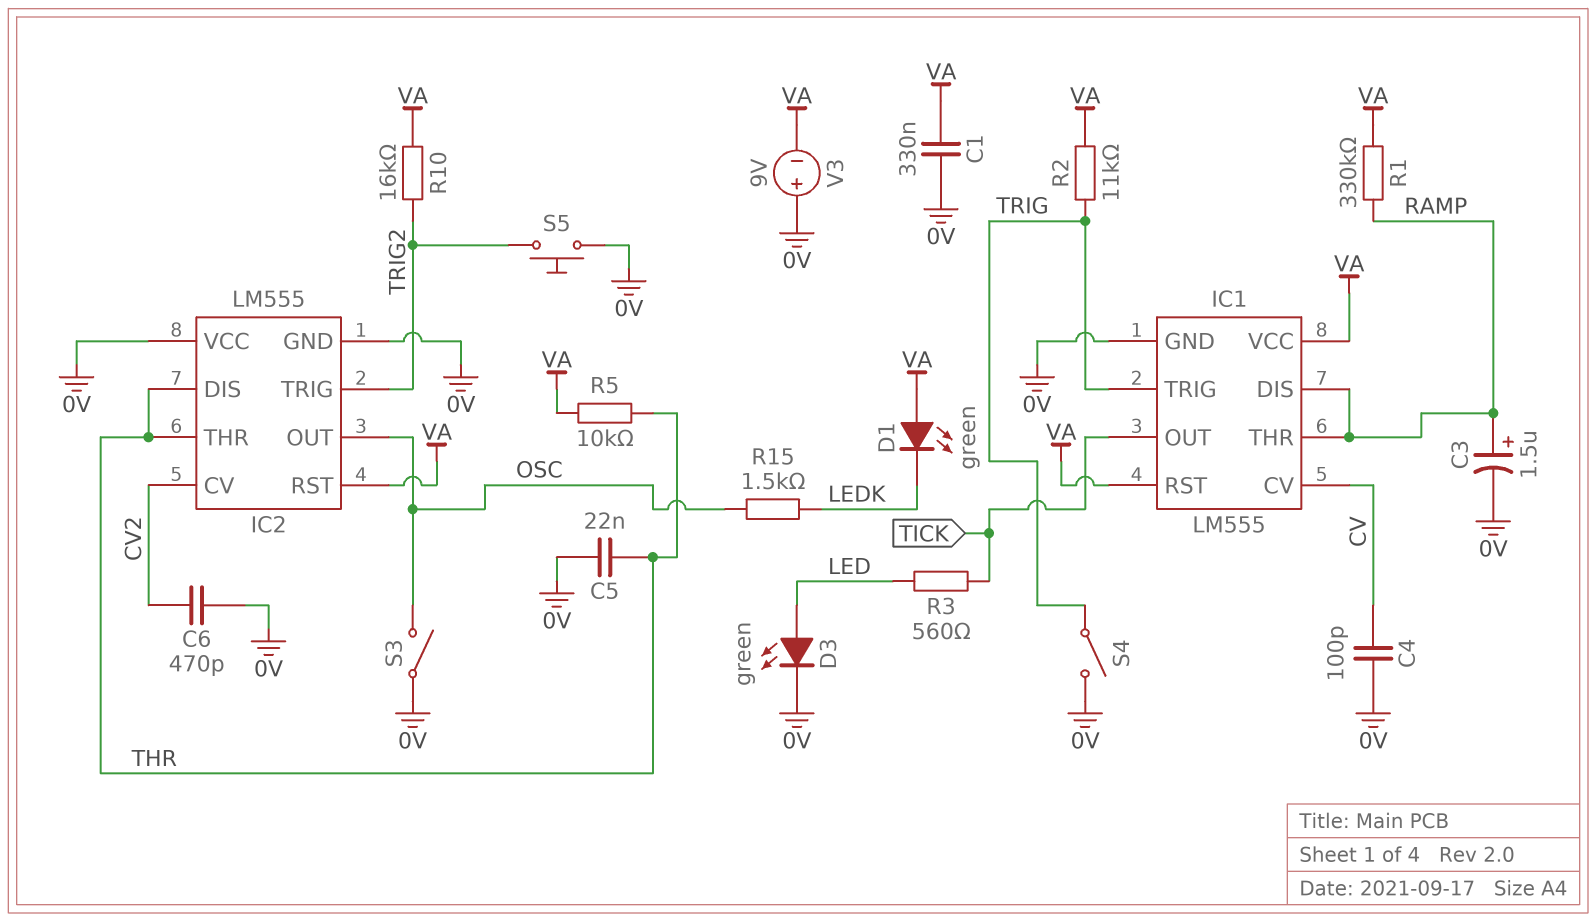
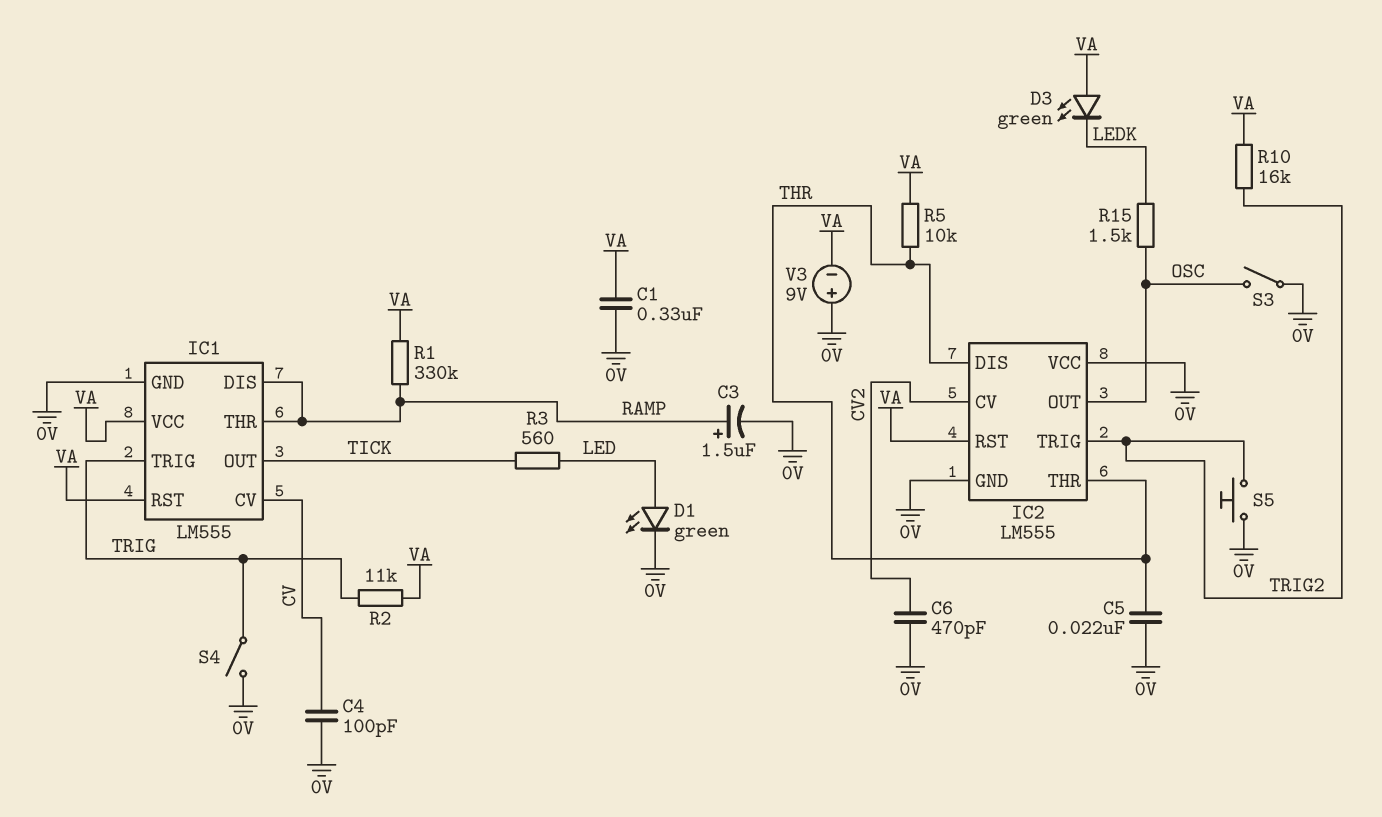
D1: LED green (A VA, K LEDK) -> LED green (A LED, K 0V)
D3: LED green (A LED, K 0V) -> LED green (A VA, K LEDK)

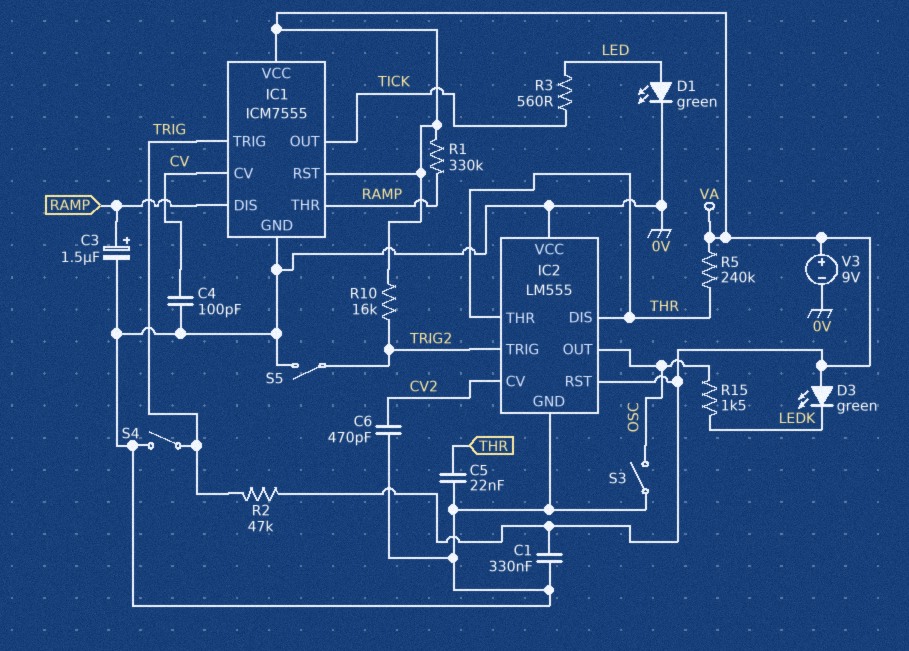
IC1: LM555 -> ICM7555
R2: 11k (TRIG, VA) -> 47k (TRIG, VA)
R5: 10k (THR, VA) -> 240k (THR, VA)
S5: button (0V, TRIG2) -> switch (0V, TRIG2)
V3: 9V (plus 0V, minus VA) -> 9V (plus VA, minus 0V)

